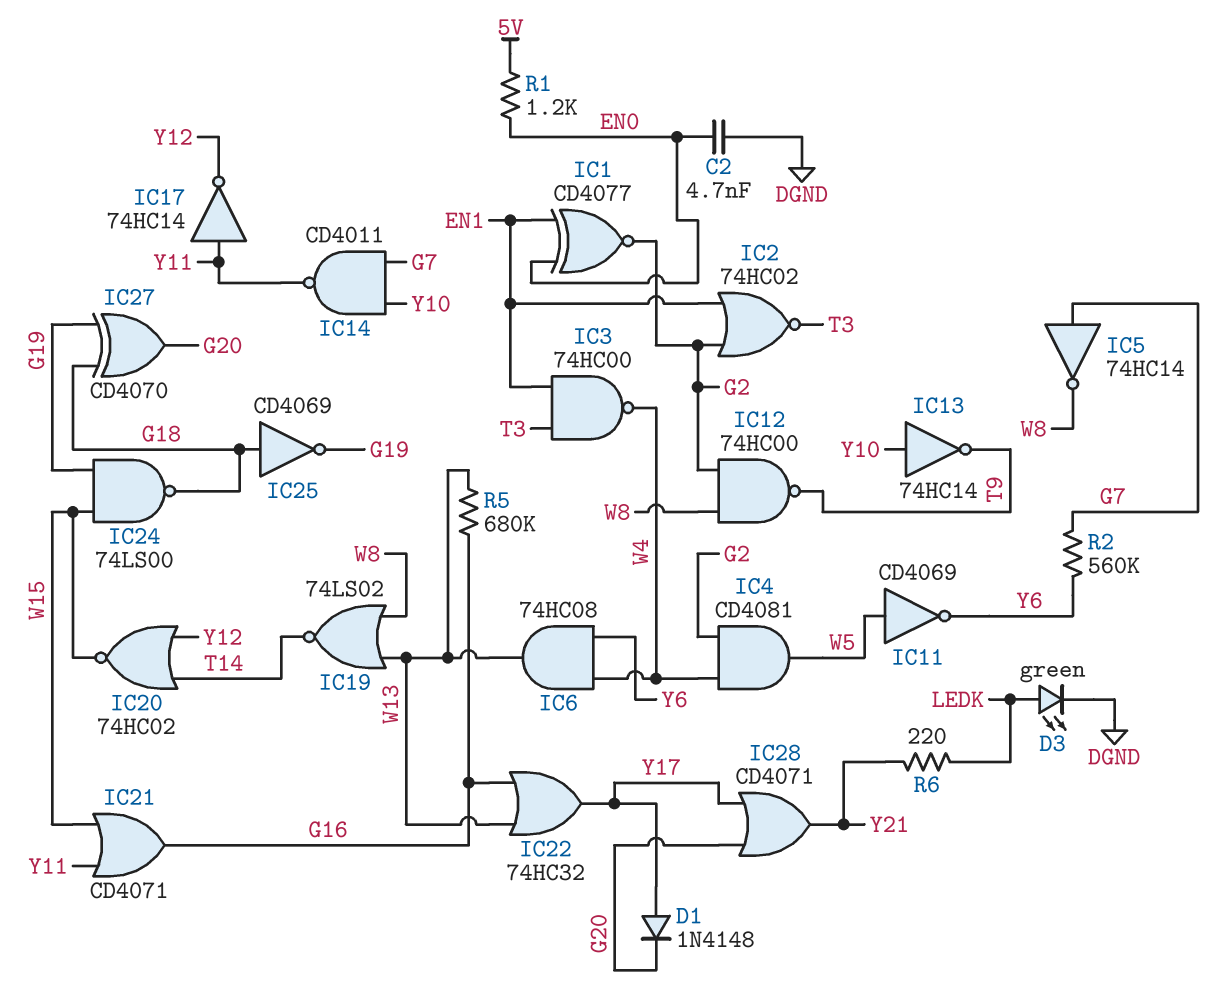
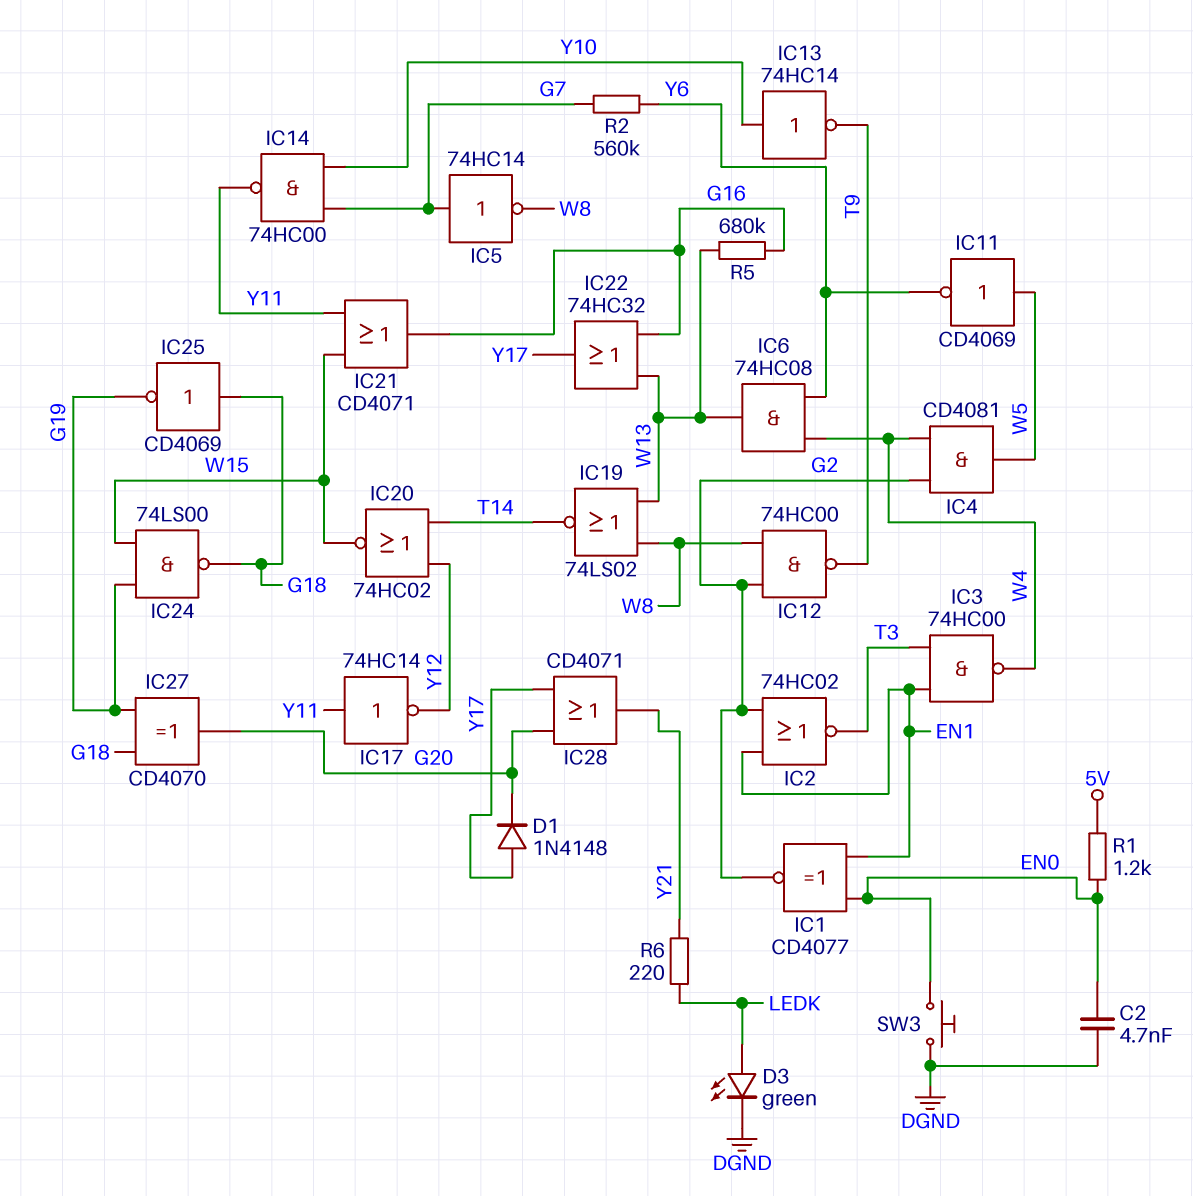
IC14: NAND CD4011 (in G7, in Y10, out Y11) -> NAND 74HC00 (in G7, in Y10, out Y11)
SW3: none -> button (DGND, EN0)

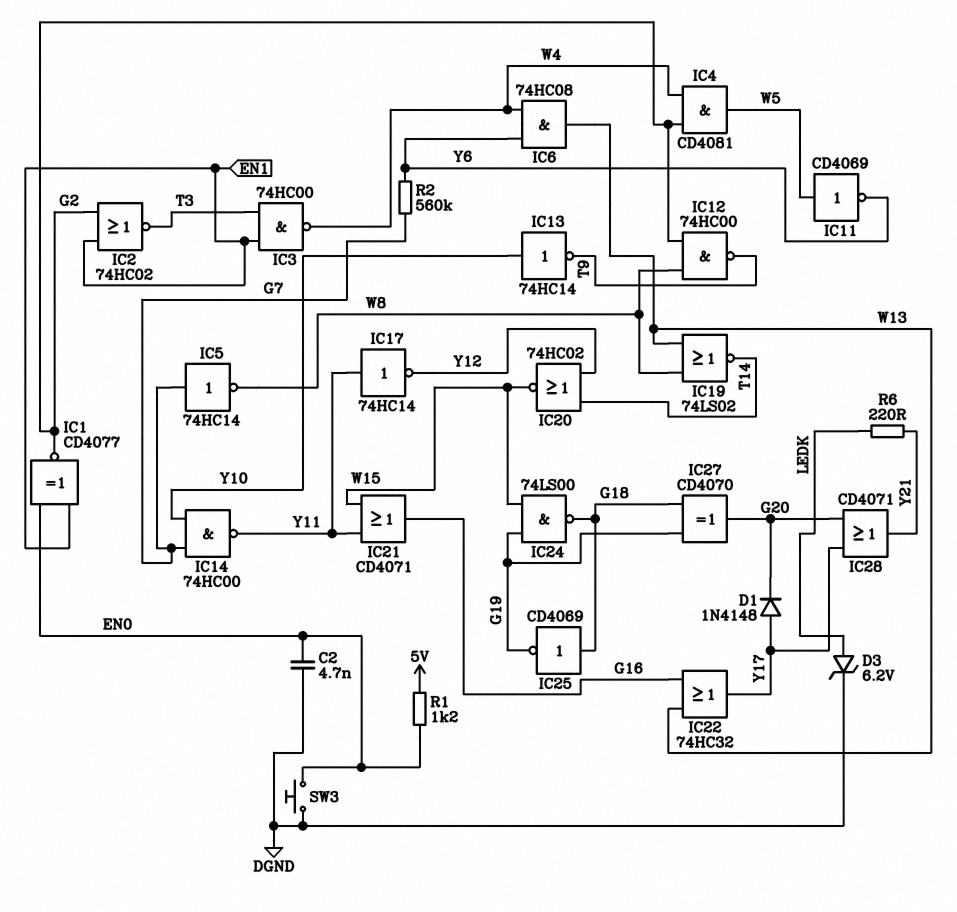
D3: LED green (A LEDK, K DGND) -> zener 6.2V (A LEDK, K DGND)
R5: 680k (G16, W13) -> none

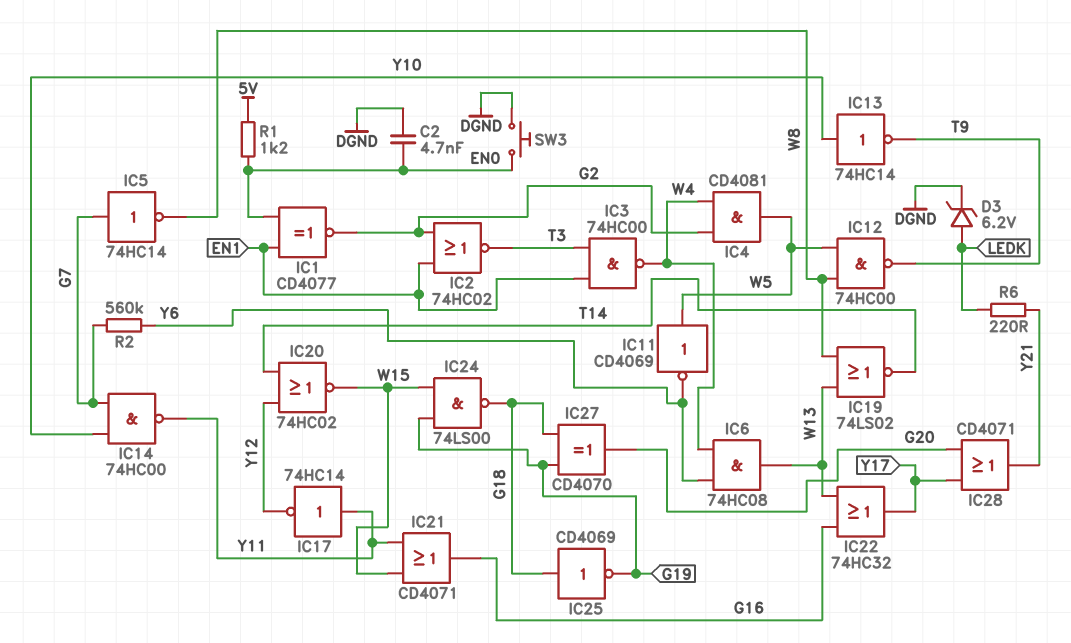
D1: diode 1N4148 (A Y17, K G20) -> none
IC12: NAND 74HC00 (in G2, in W8, out T9) -> NAND 74HC00 (in W5, in W8, out T9)

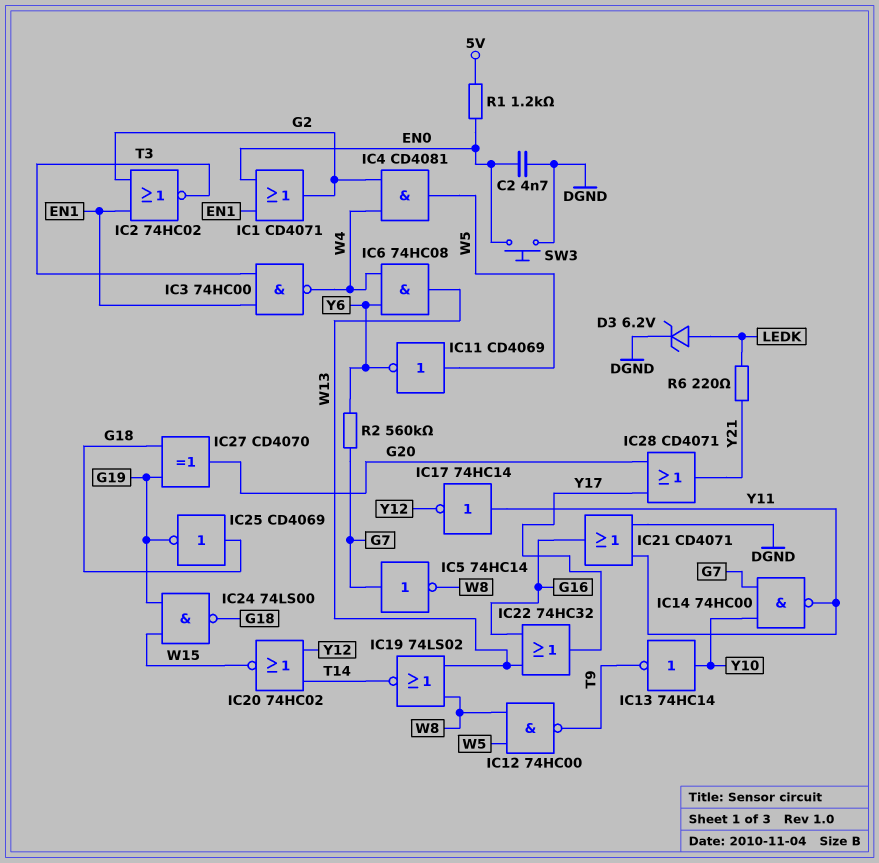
IC1: XNOR CD4077 (in EN0, in EN1, out G2) -> OR CD4071 (in EN0, in EN1, out G2)
IC21: OR CD4071 (in W15, in Y11, out G16) -> OR CD4071 (in DGND, in Y11, out G16)

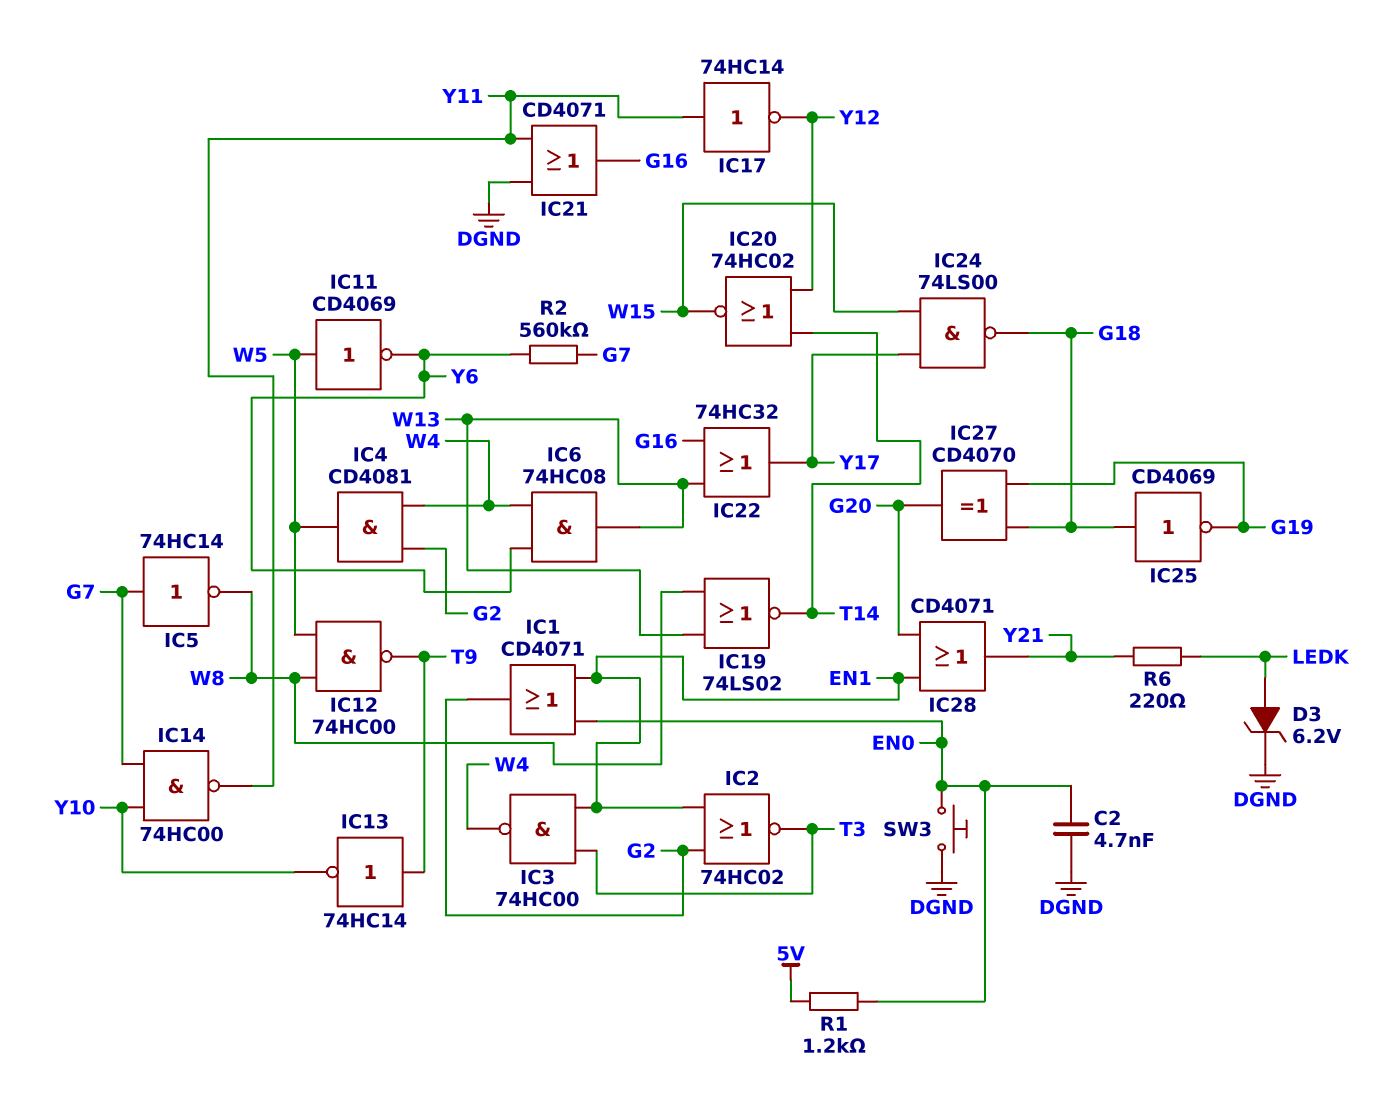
IC13: NOT 74HC14 (in Y10, out T9) -> NOT 74HC14 (in T9, out Y10)
IC24: NAND 74LS00 (in G19, in W15, out G18) -> NAND 74LS00 (in W15, in Y17, out G18)
IC28: OR CD4071 (in G20, in Y17, out Y21) -> OR CD4071 (in EN1, in G20, out Y21)

